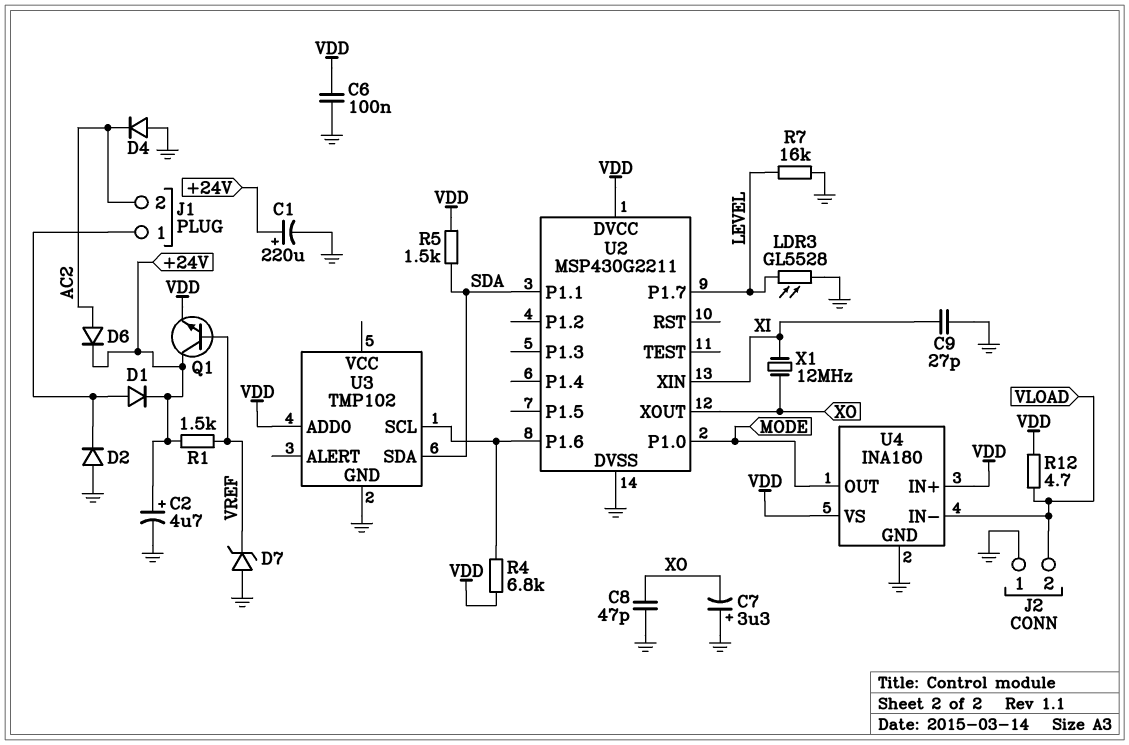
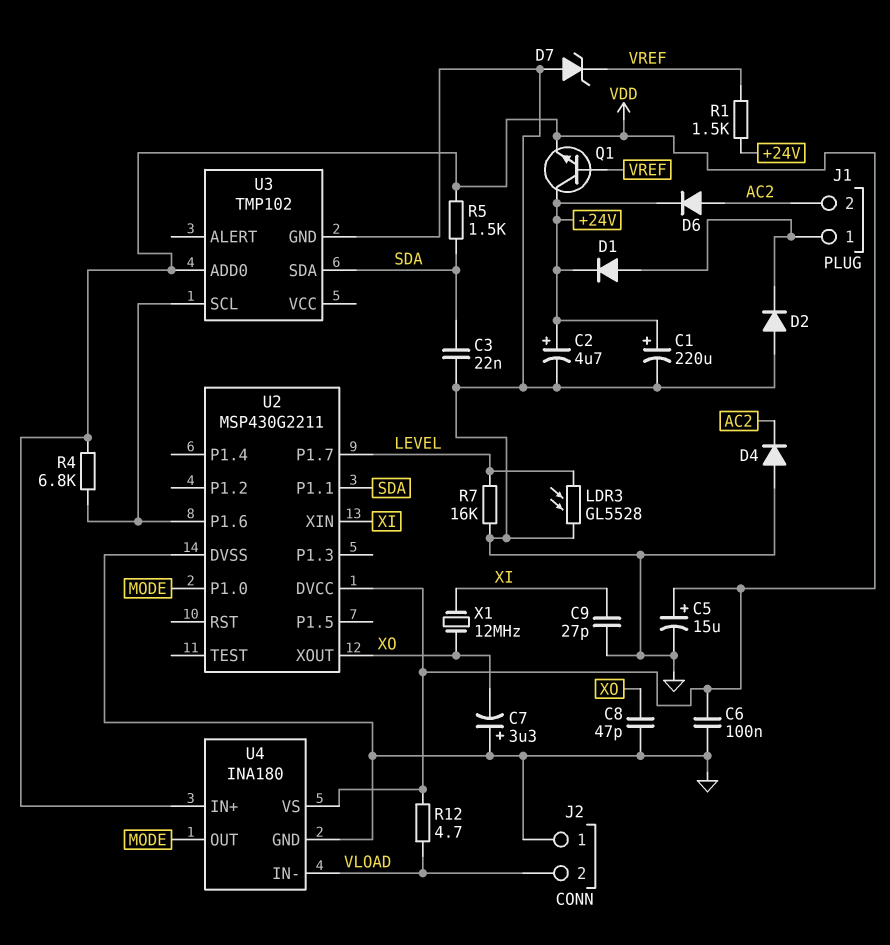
C3: none -> 22nF (GND, SDA)
C5: none -> 15uF (plus VDD, minus GND)

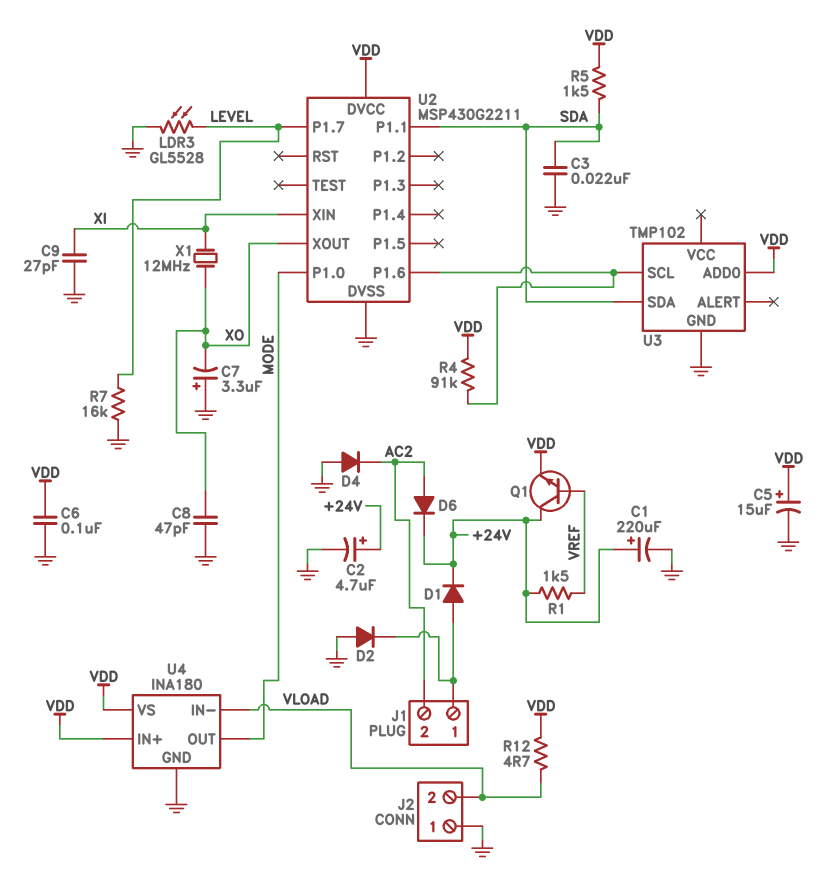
D7: zener (A GND, K VREF) -> none
R4: 6.8k (U2/P1.6, VDD) -> 91k (U2/P1.6, VDD)

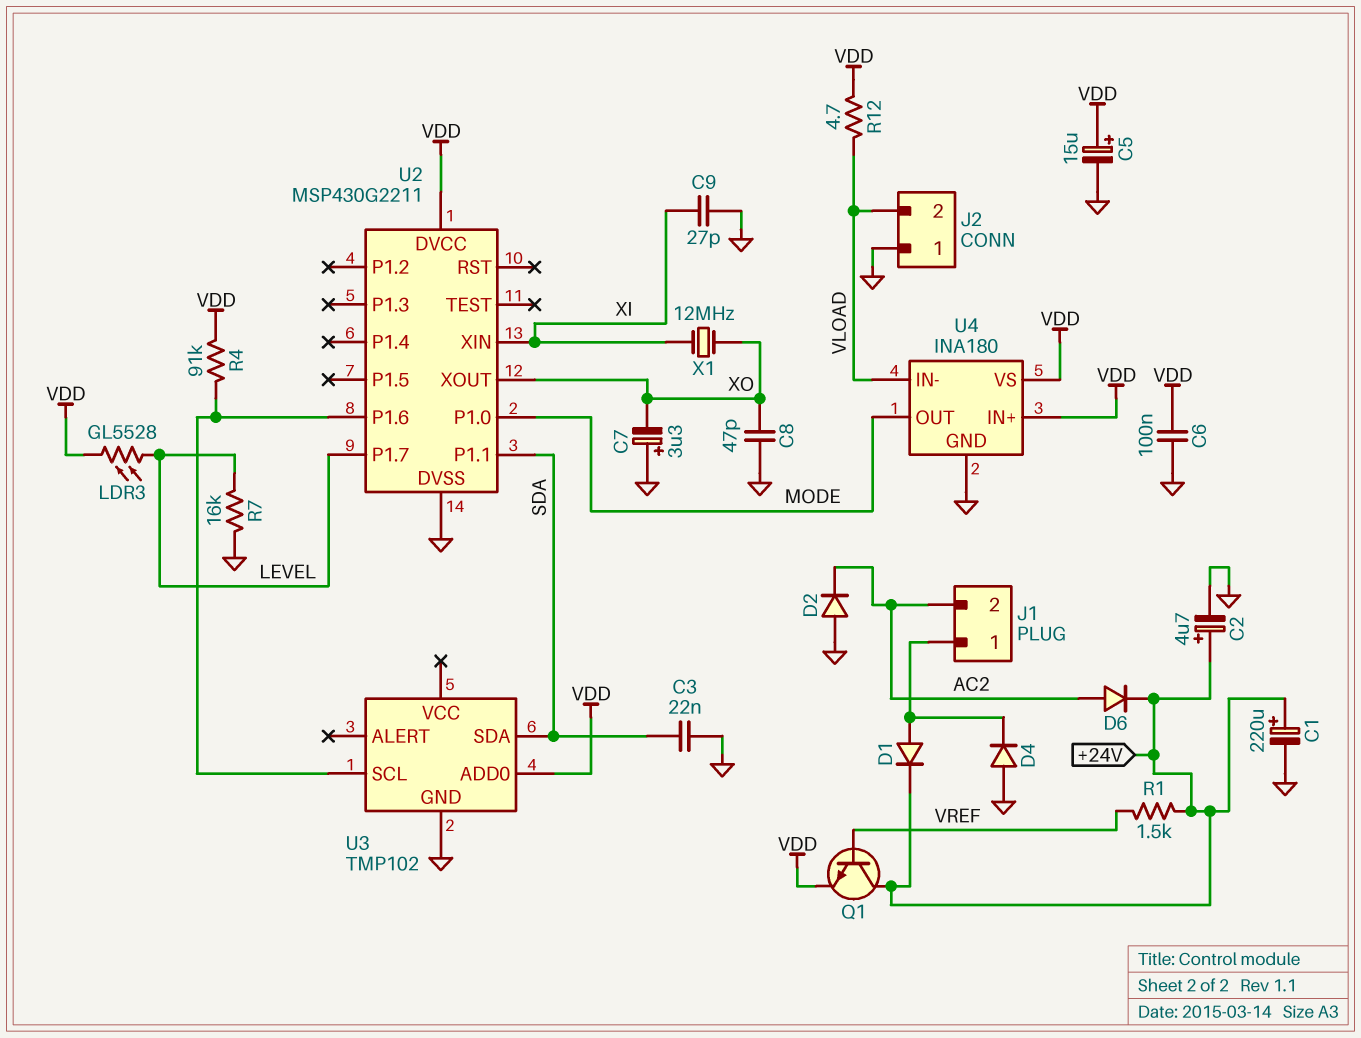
D2: diode (A GND, K J1/1) -> diode (A GND, K AC2)
D4: diode (A GND, K AC2) -> diode (A GND, K J1/1)
LDR3: GL5528 (GND, LEVEL) -> GL5528 (LEVEL, VDD)
R5: 1.5k (SDA, VDD) -> none

